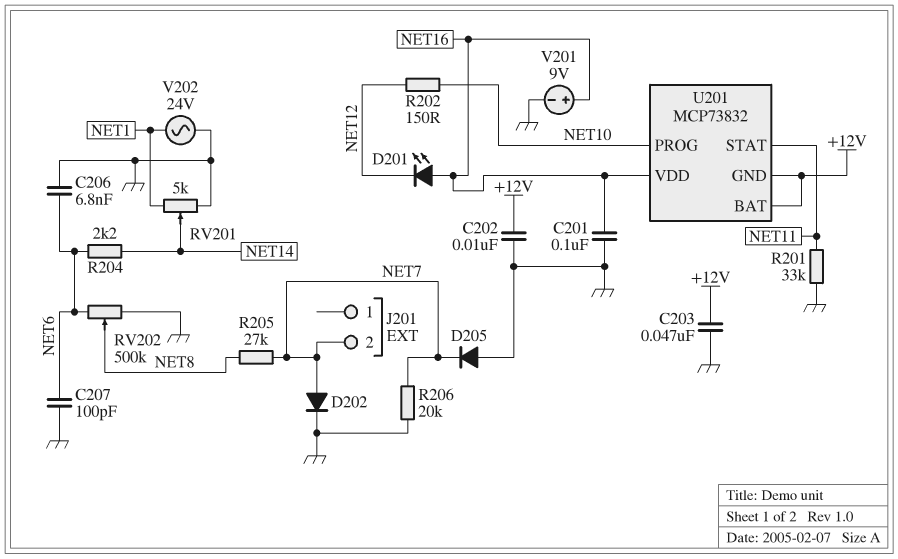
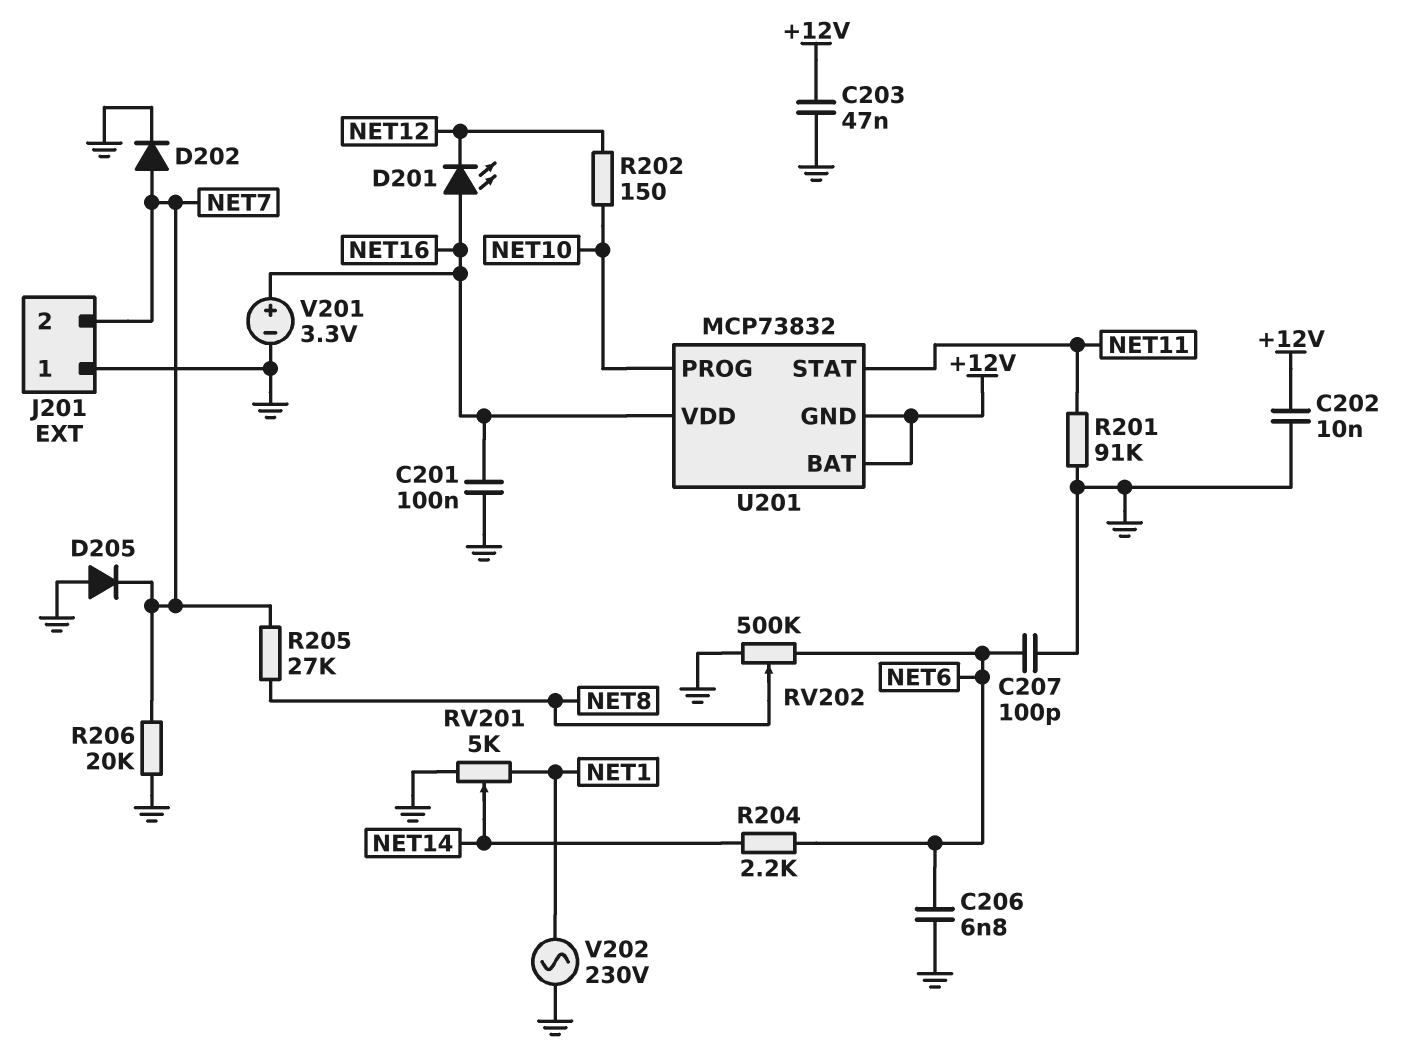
J201 pin 1: none -> GND
R201: 33k (GND, NET11) -> 91k (GND, NET11)
V201: 9V (plus NET16, minus GND) -> 3.3V (plus NET16, minus GND)
V202: AC 24V (GND, NET1) -> AC 230V (GND, NET1)

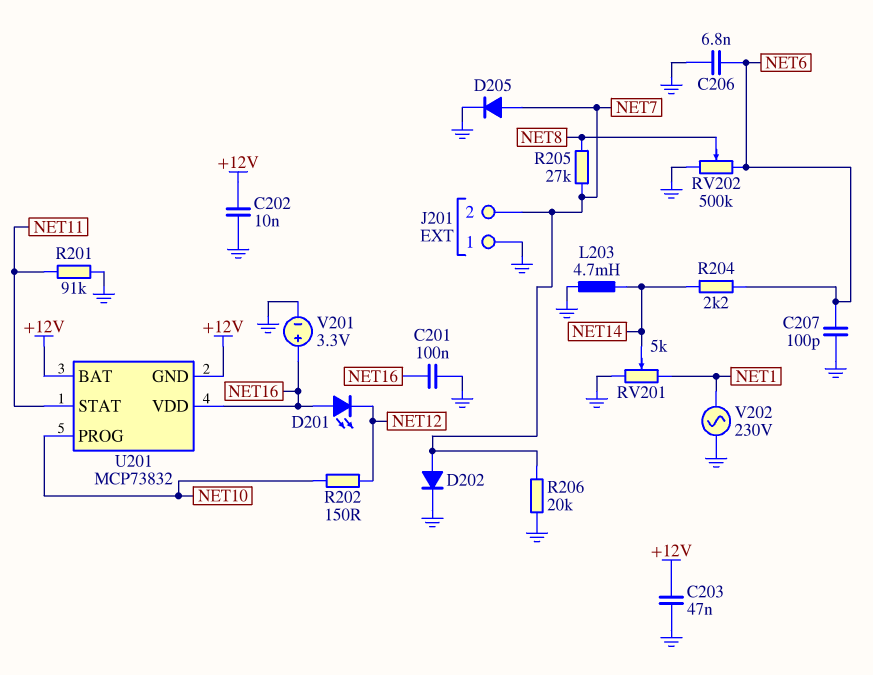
D205: diode (A GND, K NET7) -> diode (A NET7, K GND)
L203: none -> 4.7mH (GND, NET14)

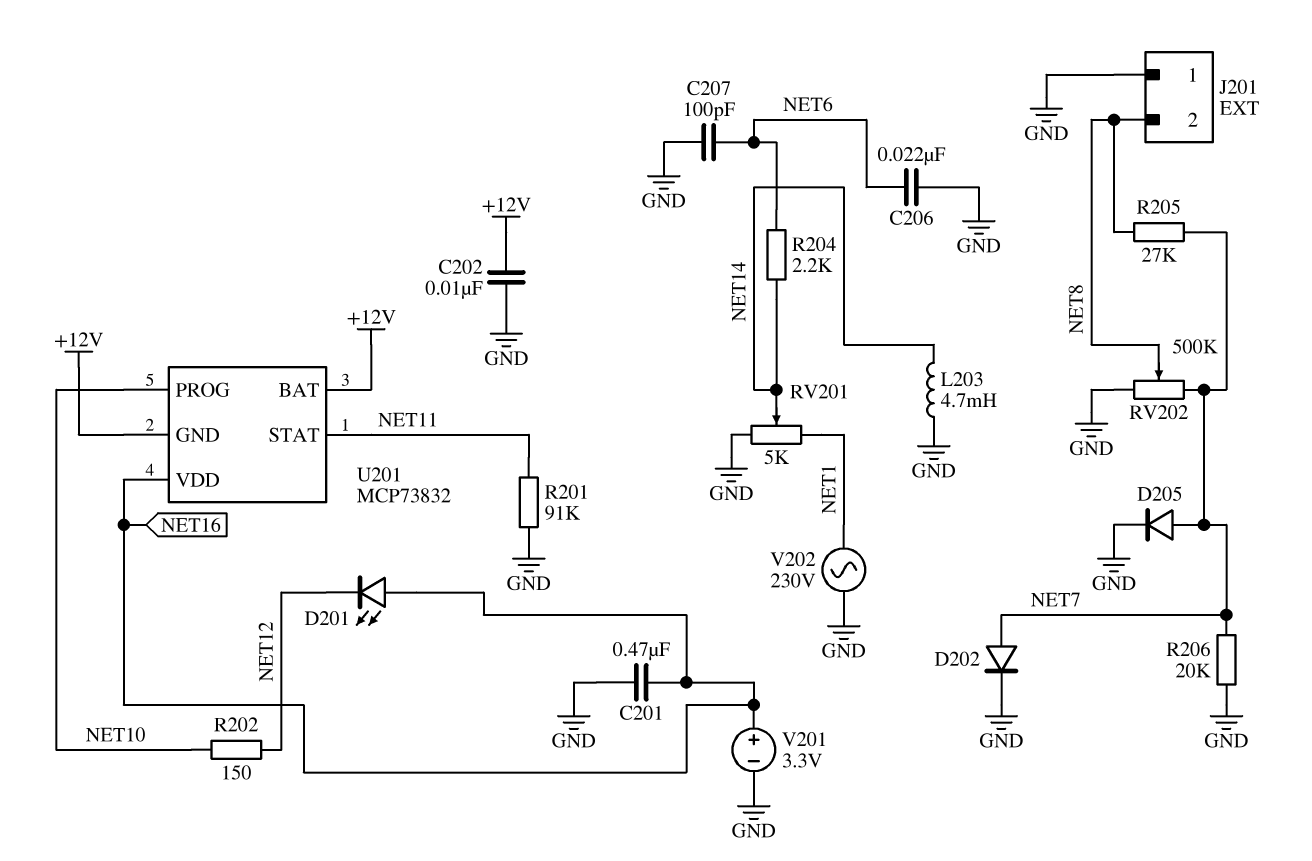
C201: 100nF (GND, NET16) -> 470nF (GND, NET16)
C203: 47nF (+12V, GND) -> none
C206: 6.8nF (GND, NET6) -> 22nF (GND, NET6)
J201 pin 2: NET7 -> NET8
RV202: 500k (GND, NET6, wiper NET8) -> 500k (GND, NET7, wiper NET8)

